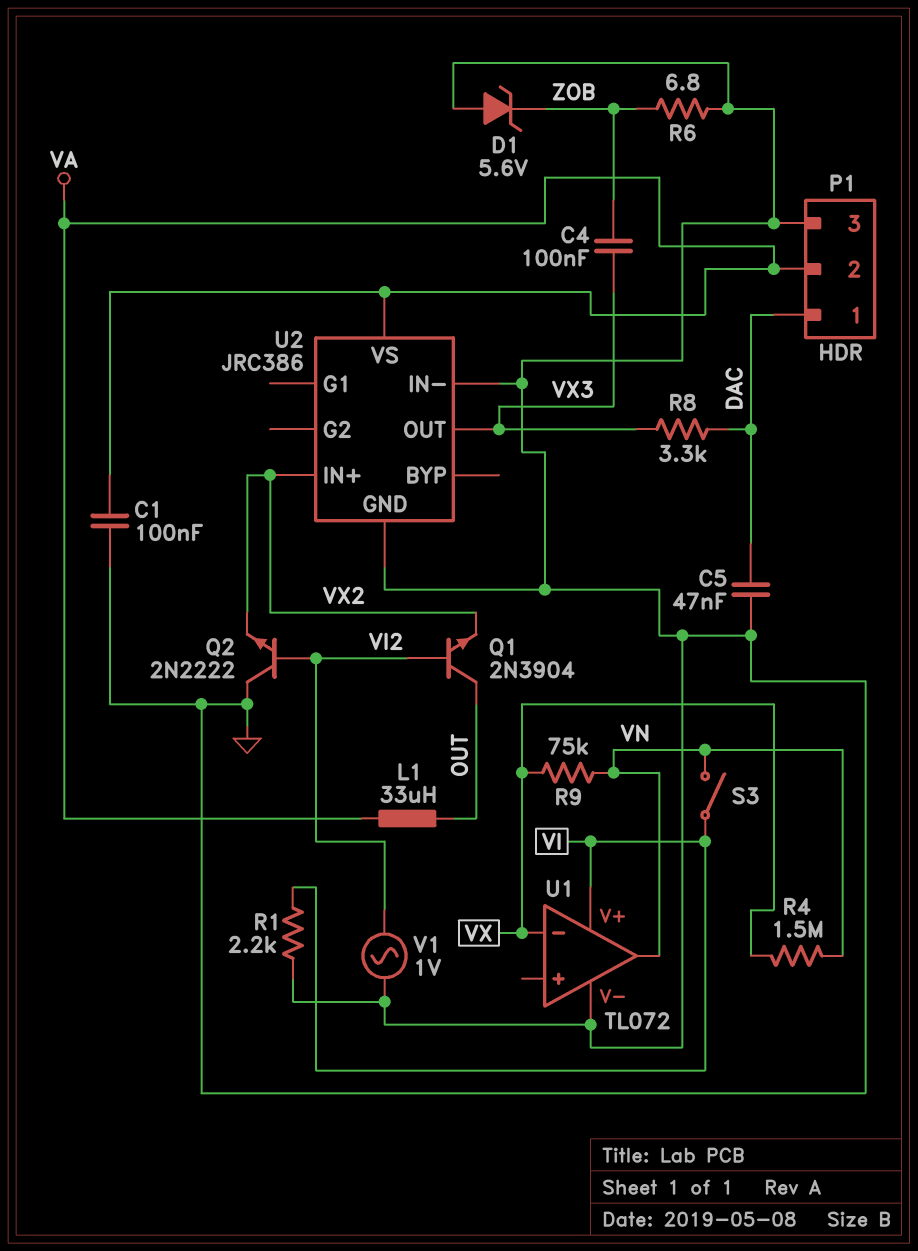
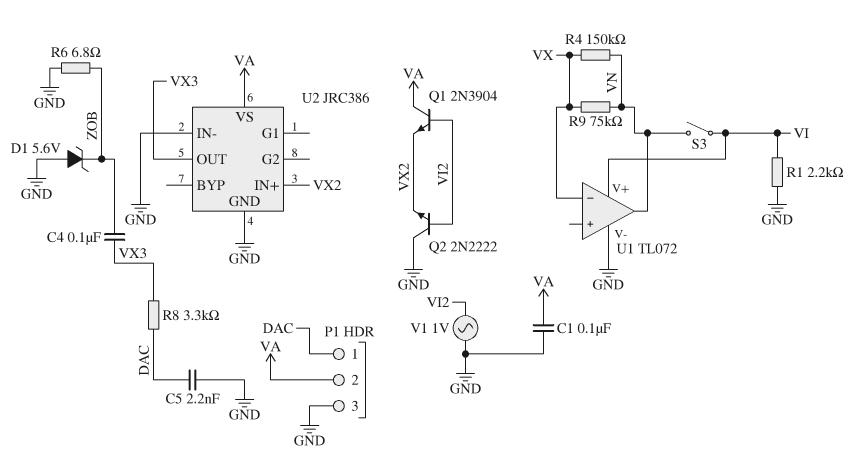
C5: 47nF (DAC, GND) -> 2.2nF (DAC, GND)
L1: 33uH (OUT, VA) -> none
Q1: NPN 2N3904 (B VI2, C OUT, E VX2) -> NPN 2N3904 (B VI2, C VA, E VX2)
R4: 1.5M (VN, VX) -> 150k (VN, VX)

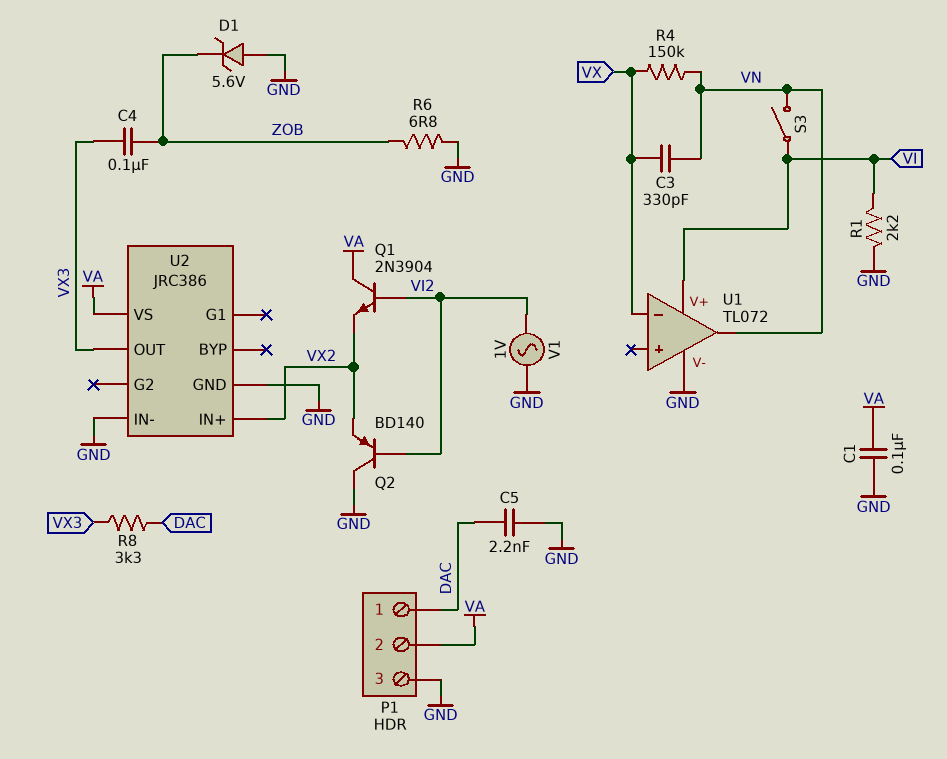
C3: none -> 330pF (VN, VX)
Q2: NPN 2N2222 (B VI2, C GND, E VX2) -> PNP BD140 (B VI2, C GND, E VX2)
R9: 75k (VN, VX) -> none

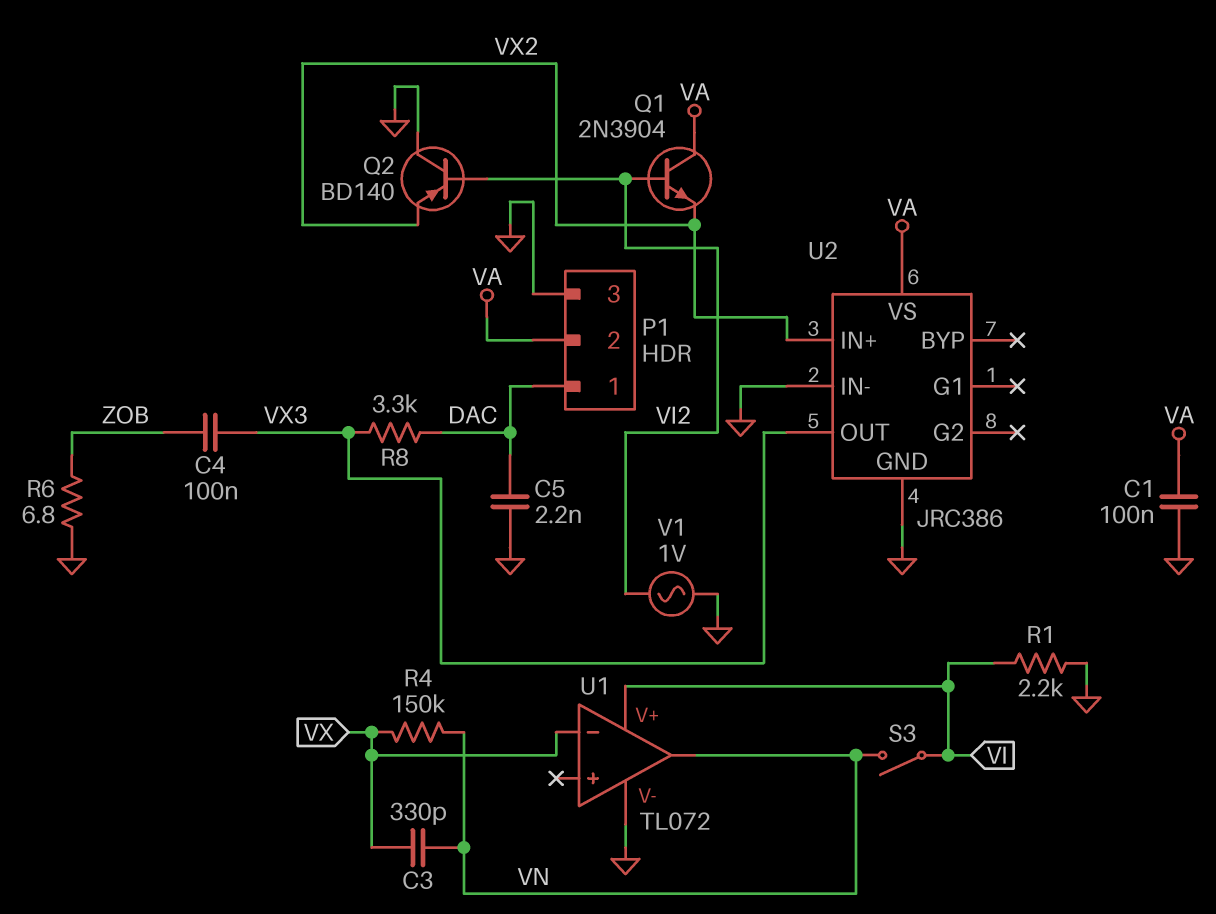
D1: zener 5.6V (A GND, K ZOB) -> none

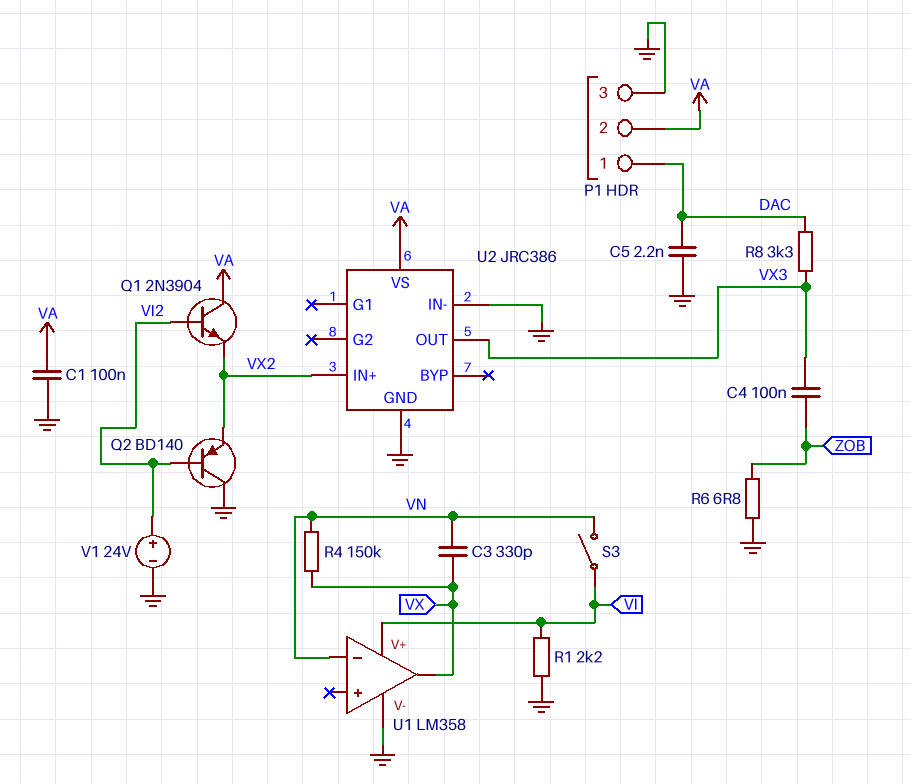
U1: TL072 -> LM358
U1 pin in-: VX -> VN
U1 pin out: VN -> VX
V1: AC 1V (GND, VI2) -> 24V (plus VI2, minus GND)

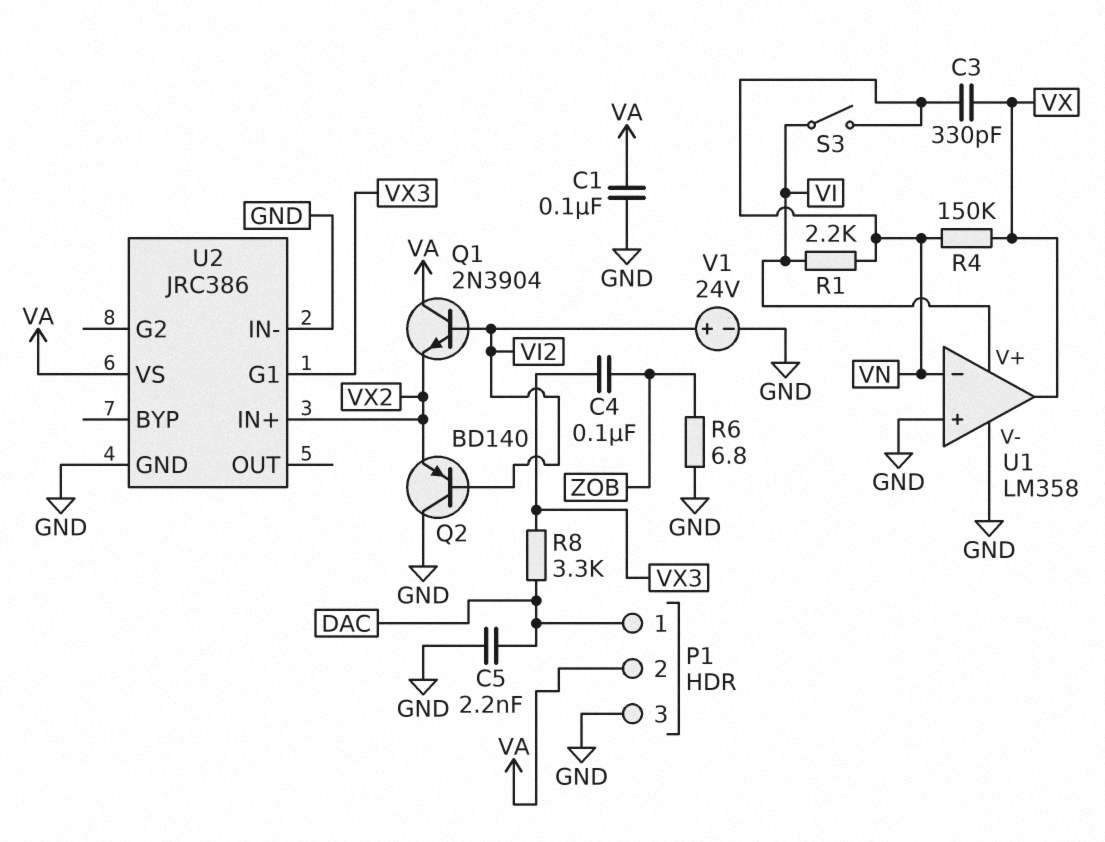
R1: 2.2k (GND, VI) -> 2.2k (VI, VN)
U1 pin in+: none -> GND
U2 pin G1: none -> VX3
U2 pin OUT: VX3 -> none

